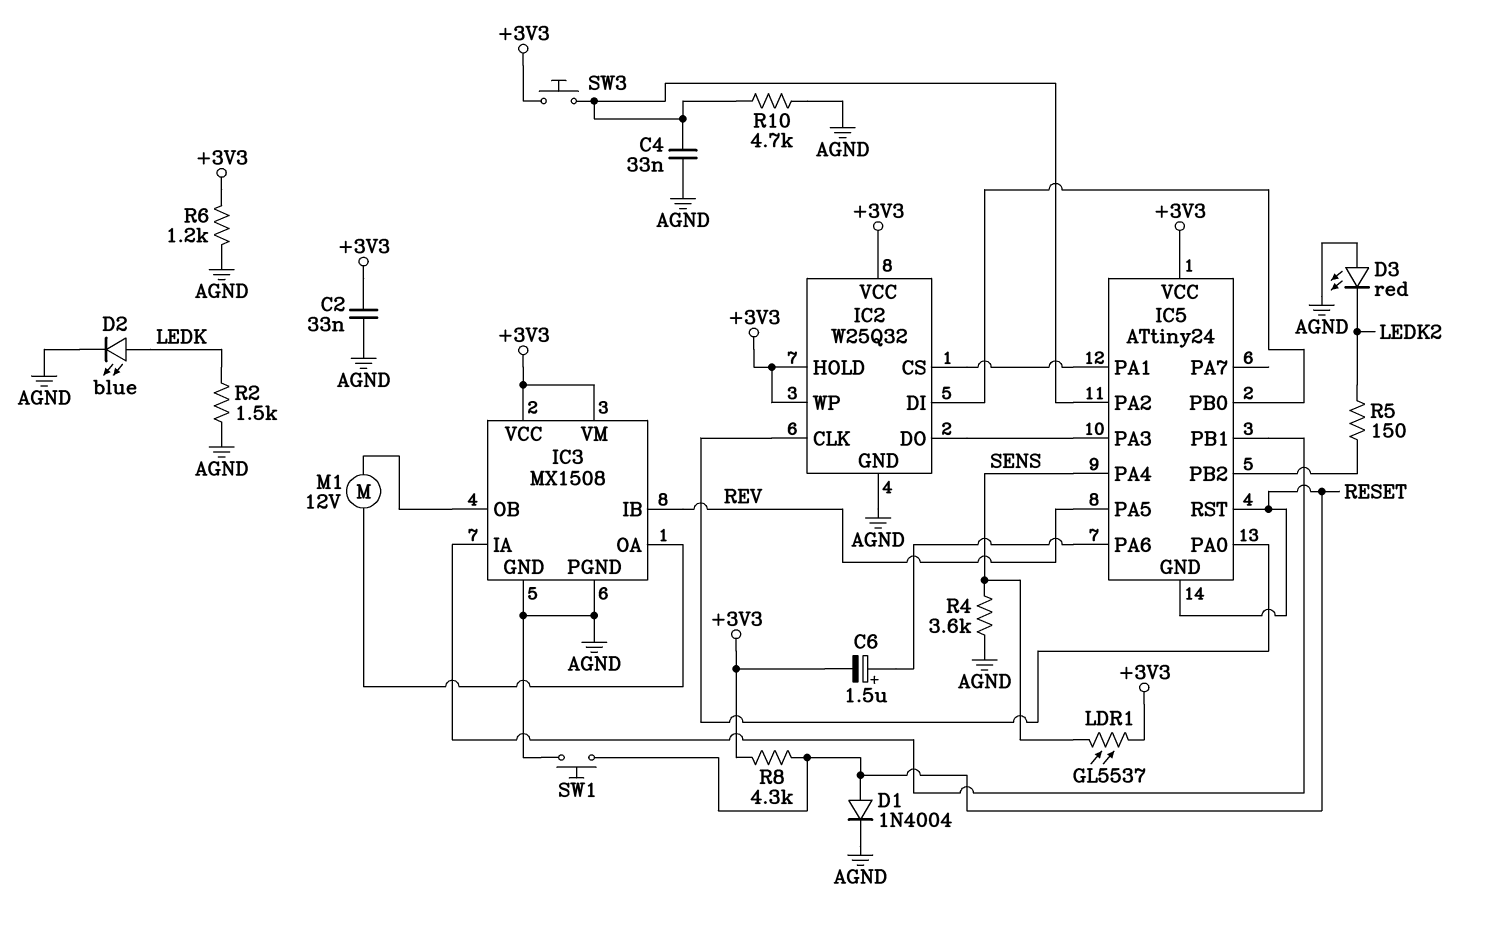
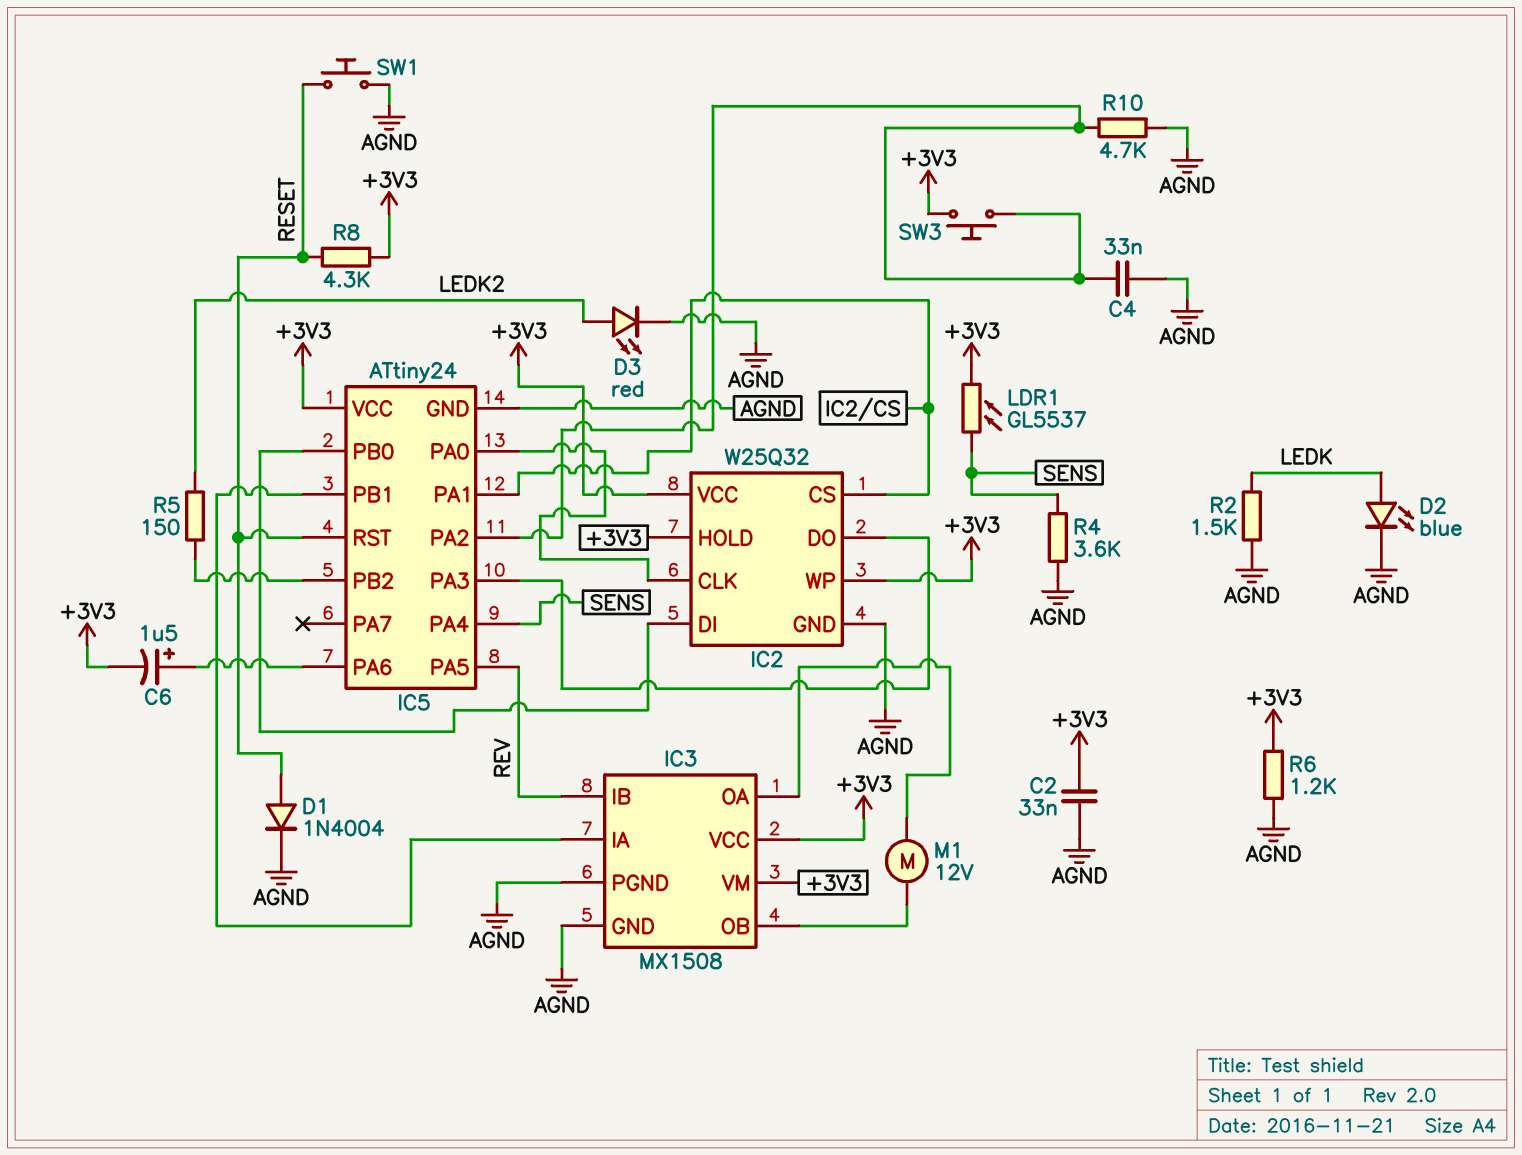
D3: LED red (A AGND, K LEDK2) -> LED red (A LEDK2, K AGND)
IC5 pin GND: RESET -> AGND

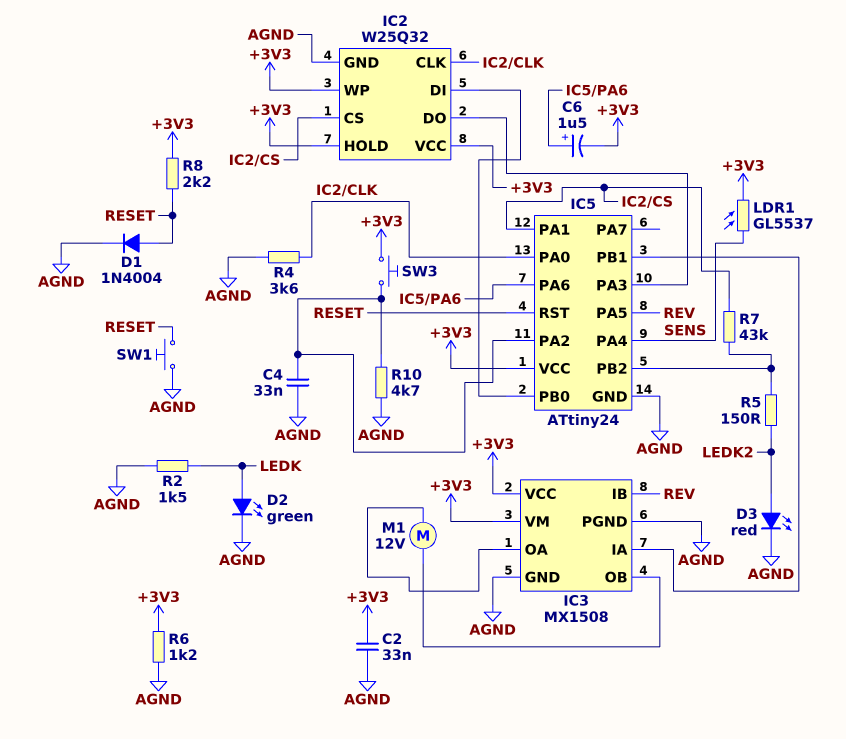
D2: LED blue (A LEDK, K AGND) -> LED green (A LEDK, K AGND)
R4: 3.6k (AGND, SENS) -> 3.6k (AGND, IC2/CLK)
R7: none -> 43k (IC2/CS, IC5/PB2)
R8: 4.3k (+3V3, RESET) -> 2.2k (+3V3, RESET)

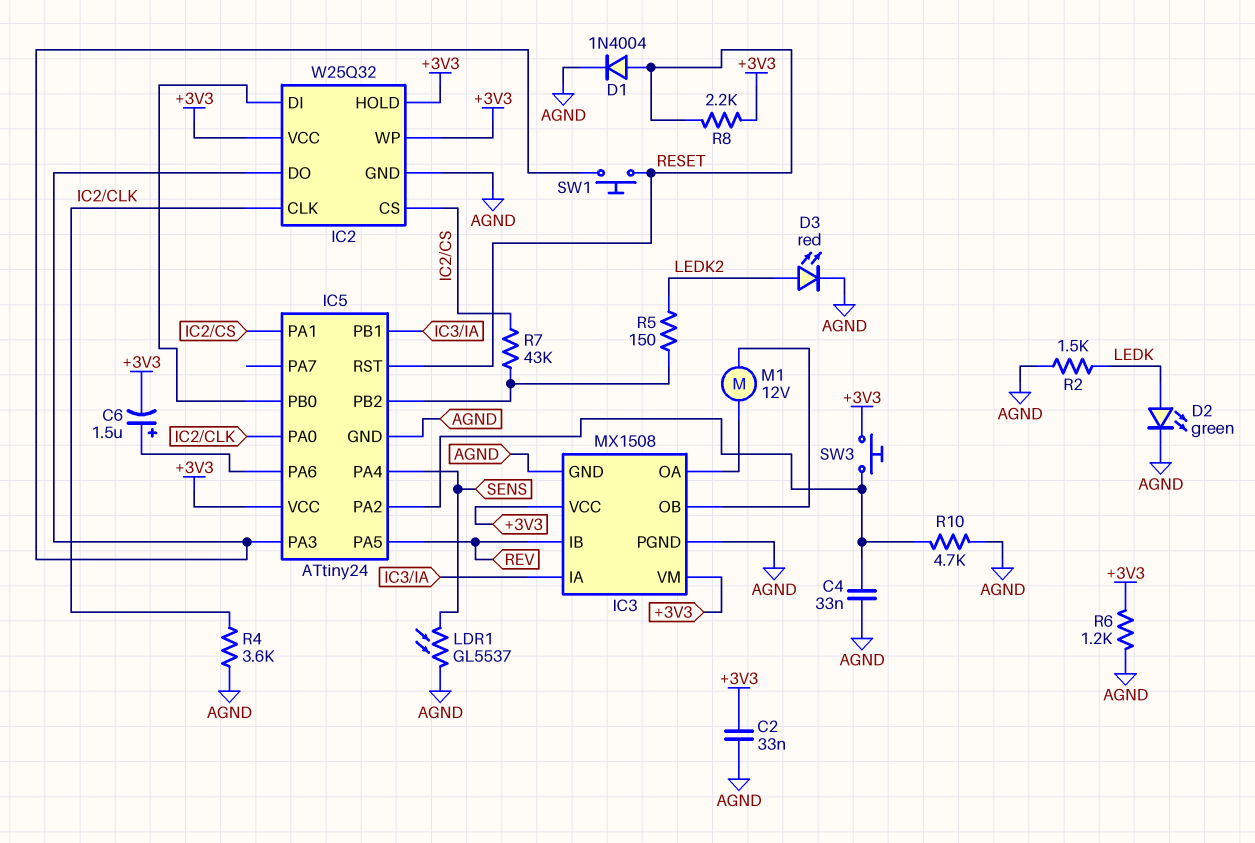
LDR1: GL5537 (+3V3, SENS) -> GL5537 (AGND, SENS)
SW1: button (AGND, RESET) -> button (IC2/DO, RESET)

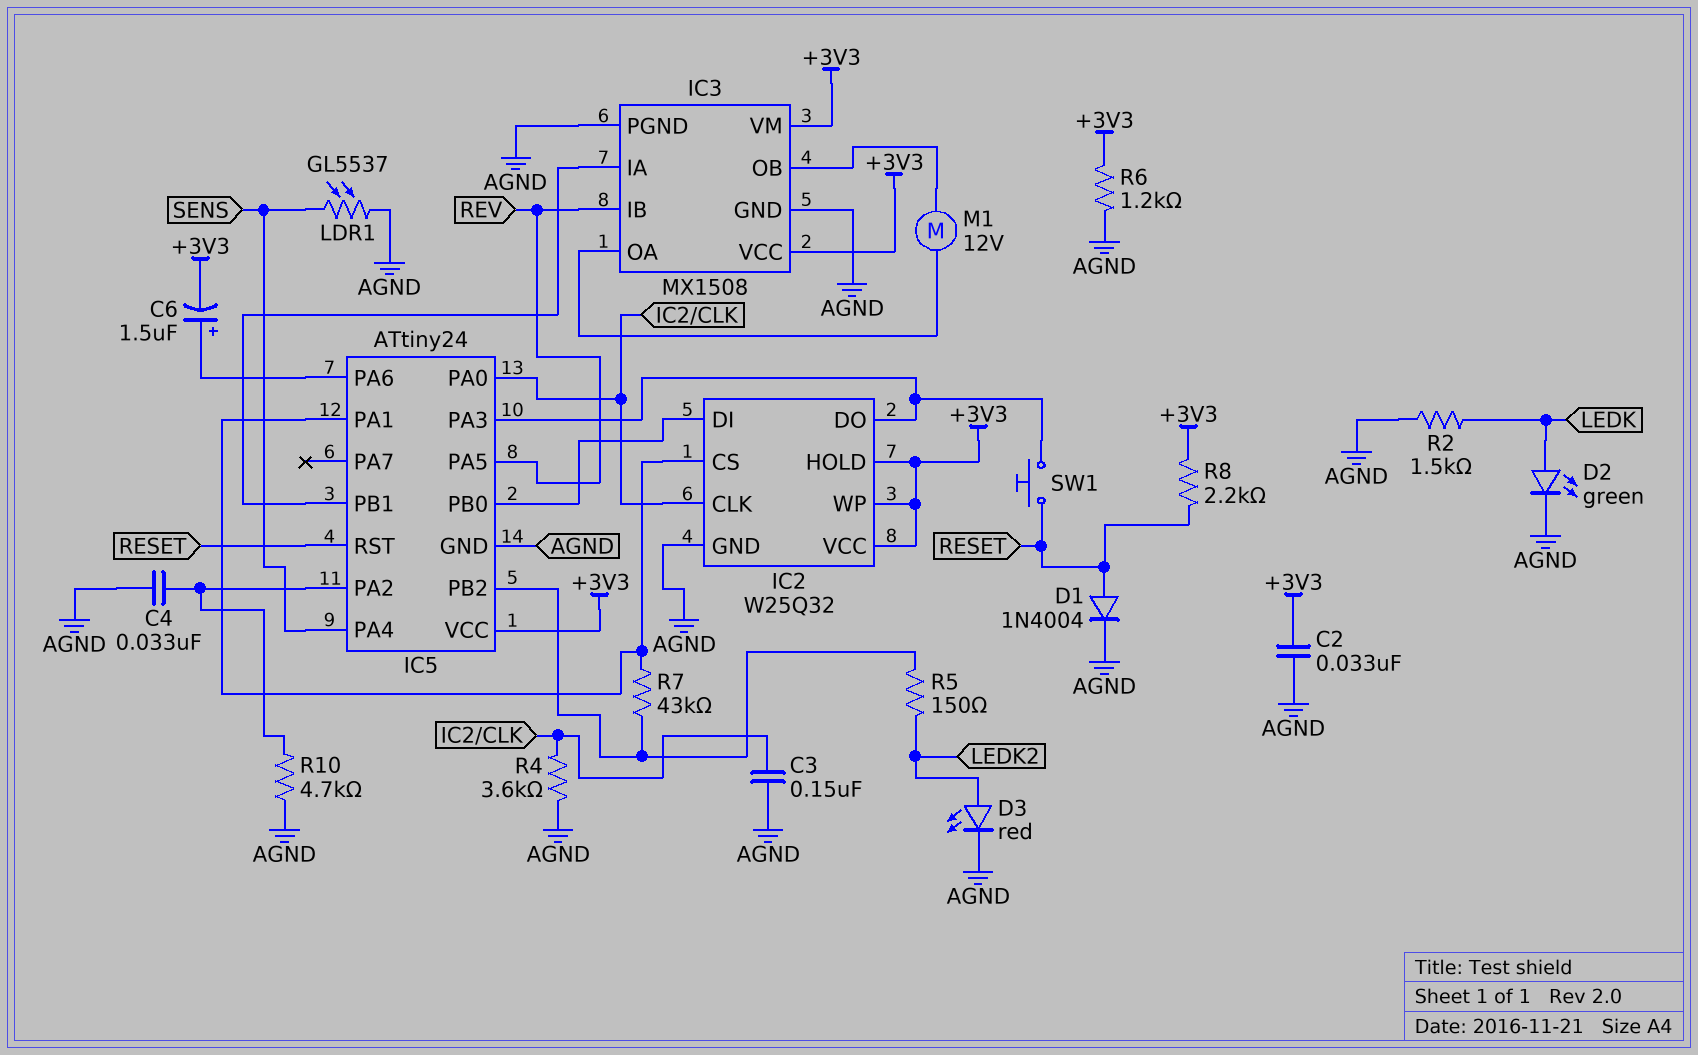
C3: none -> 150nF (AGND, IC2/CLK)
SW3: button (+3V3, IC5/PA2) -> none

